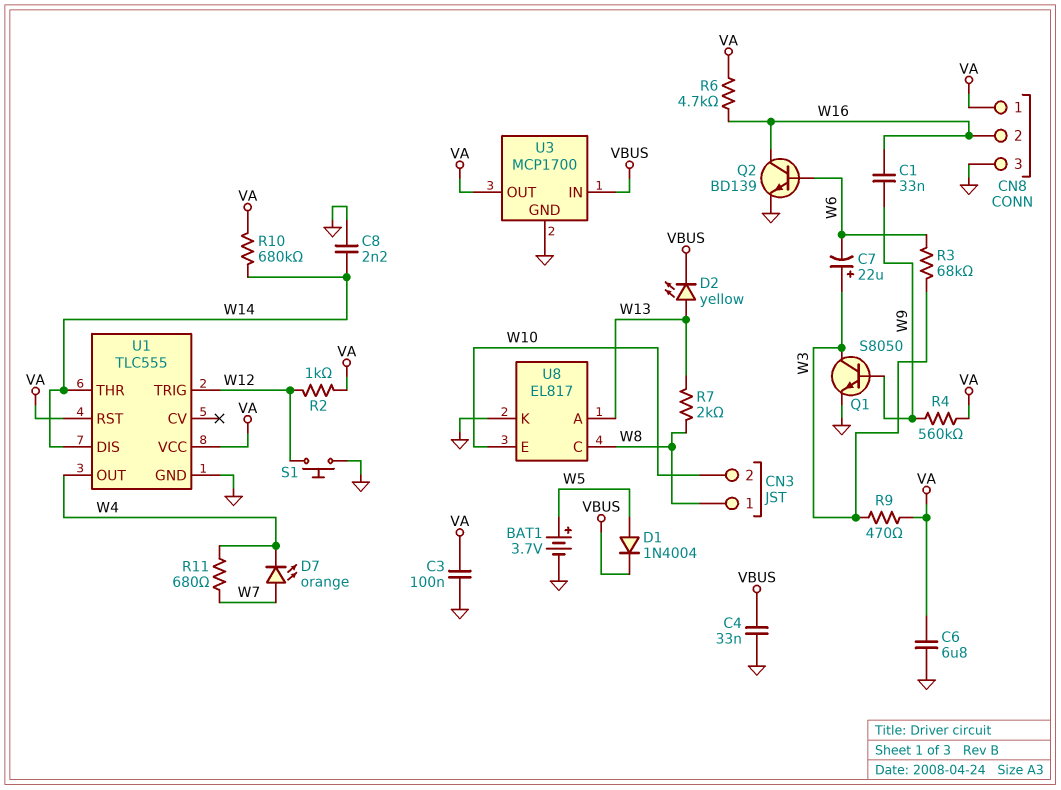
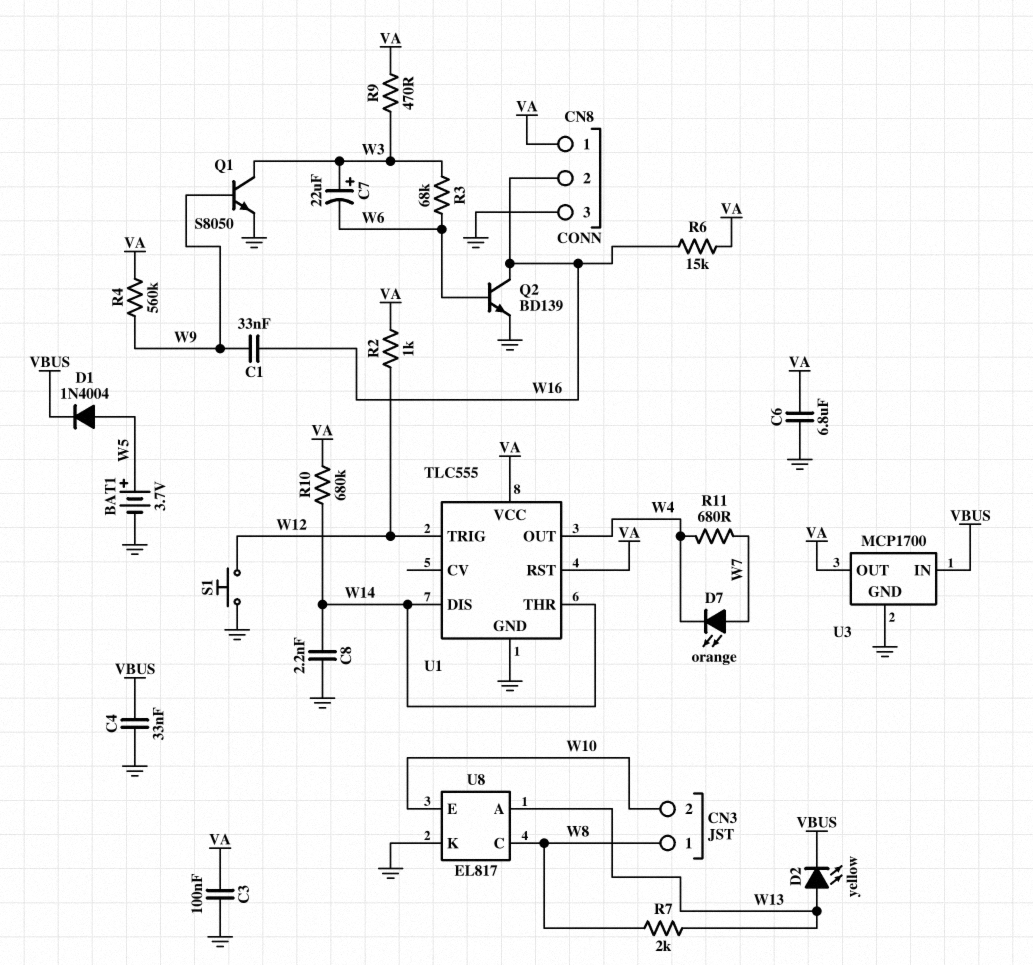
R6: 4.7k (VA, W16) -> 15k (VA, W16)

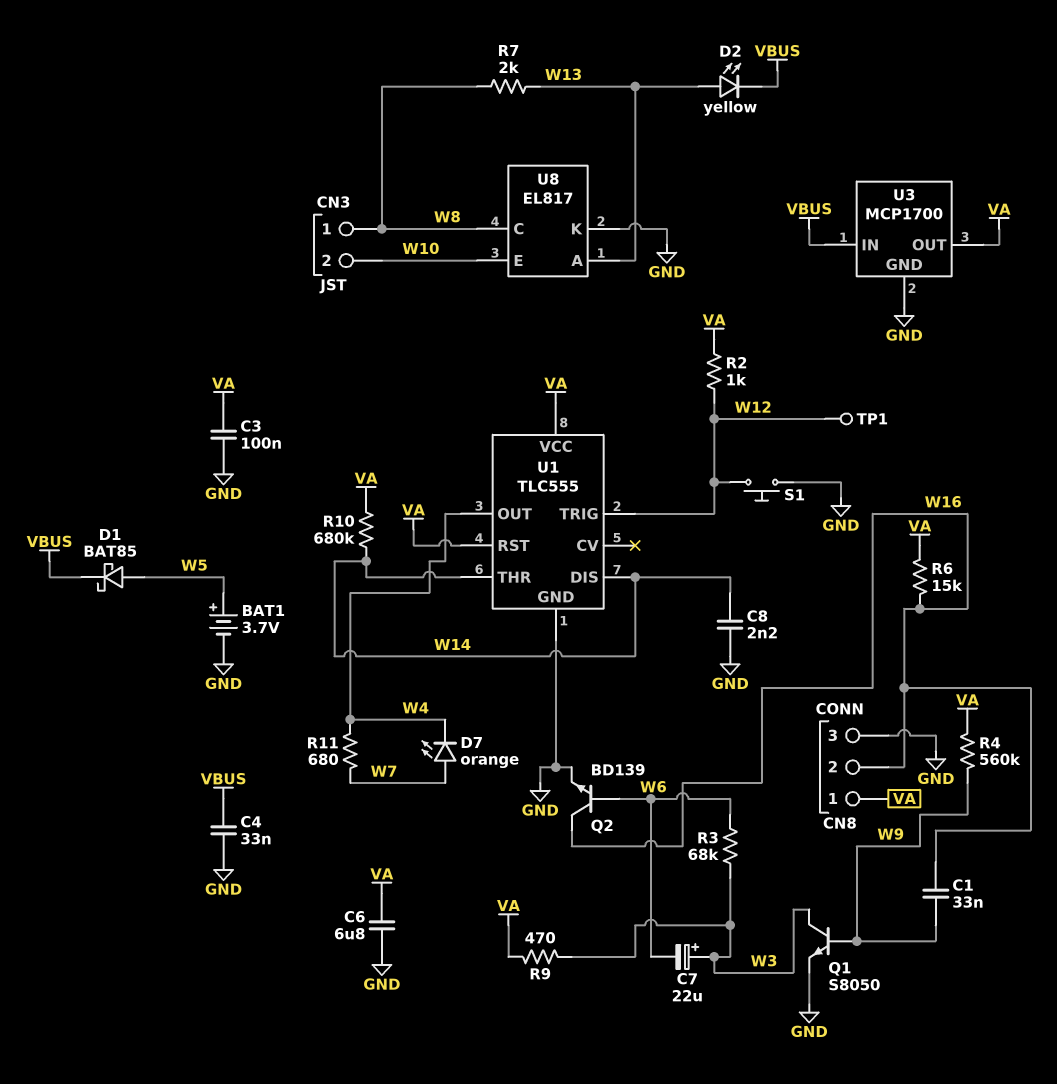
D1: diode 1N4004 (A W5, K VBUS) -> schottky BAT85 (A W5, K VBUS)
TP1: none -> test point (W12)

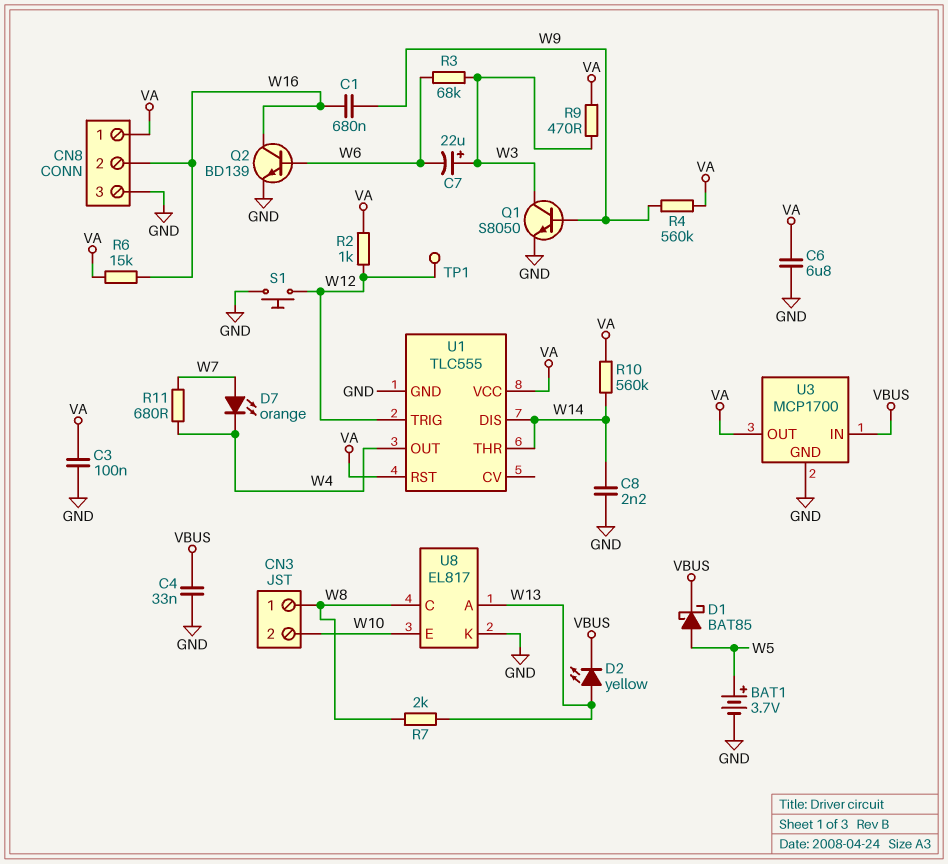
C1: 33nF (W9, W16) -> 680nF (W9, W16)
R10: 680k (VA, W14) -> 560k (VA, W14)

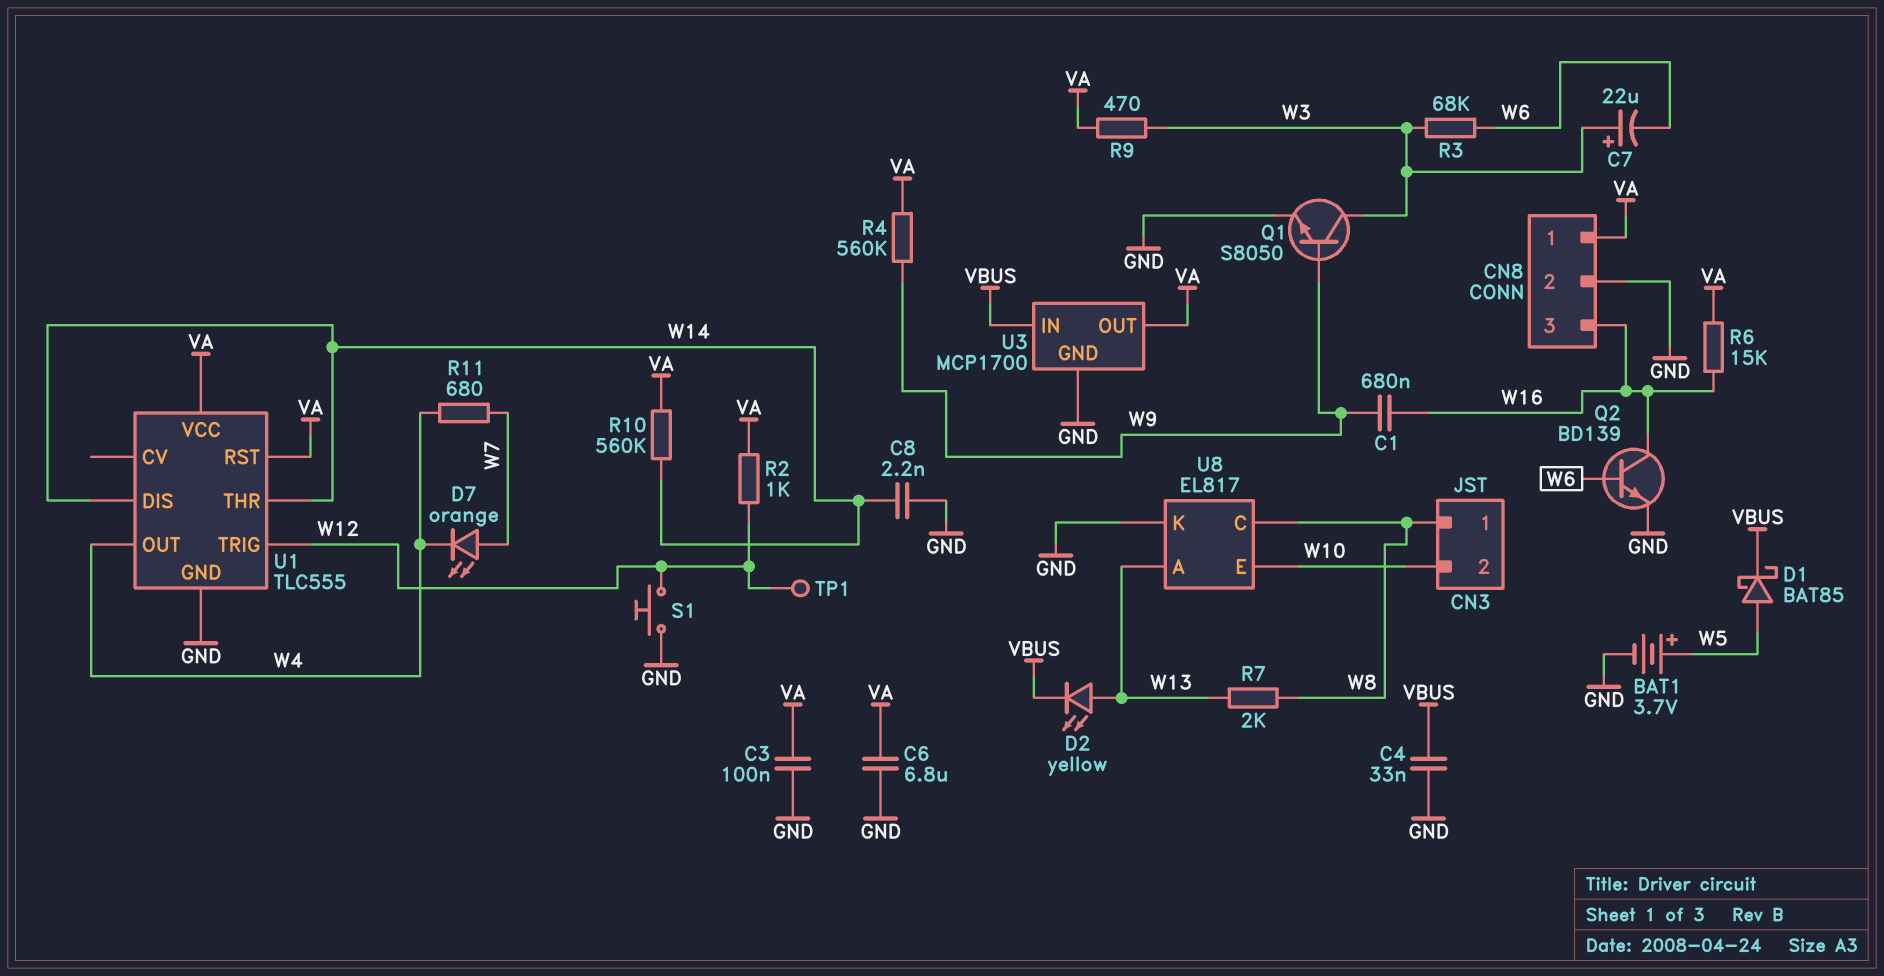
CN8 pin 2: W16 -> GND
CN8 pin 3: GND -> W16

